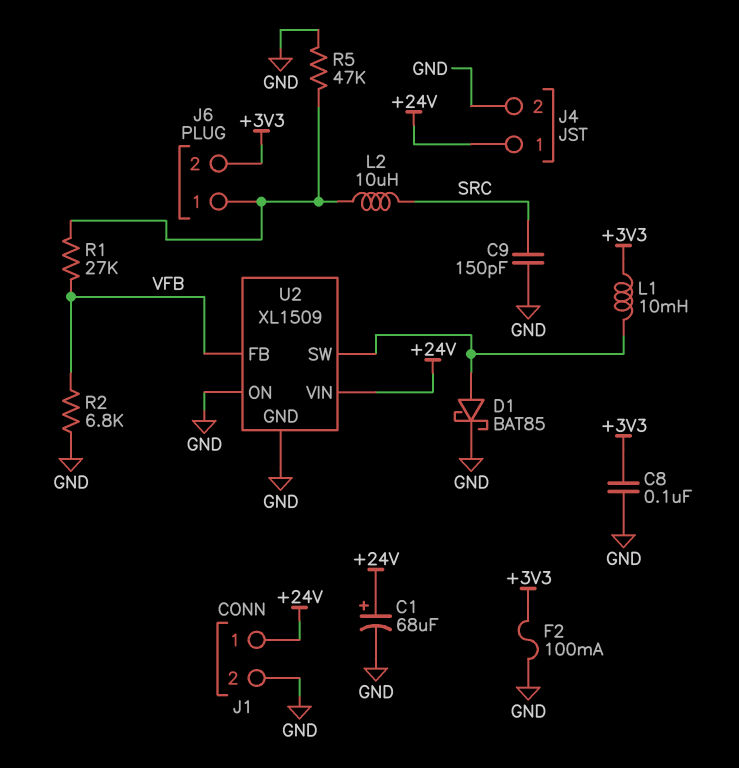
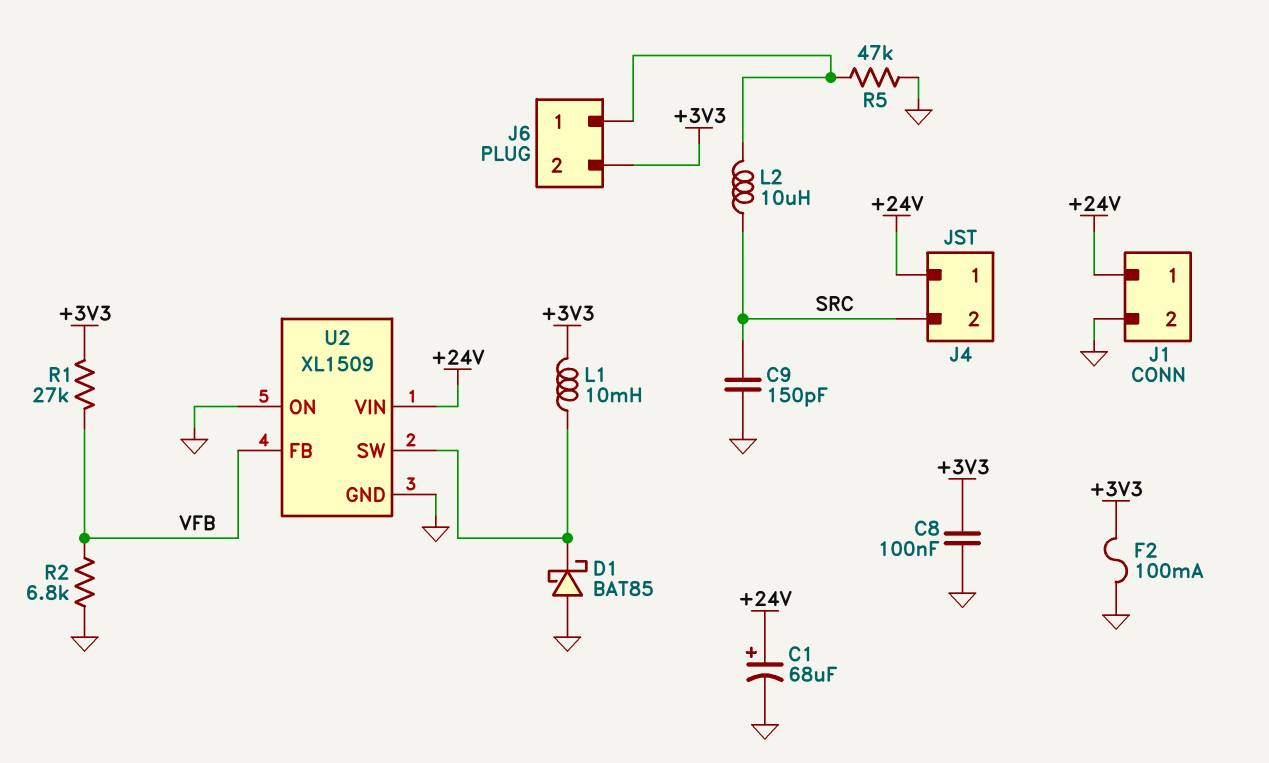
D1: schottky BAT85 (A U2/SW, K GND) -> schottky BAT85 (A GND, K U2/SW)
J4 pin 2: GND -> SRC
R1: 27k (J6/1, VFB) -> 27k (+3V3, VFB)

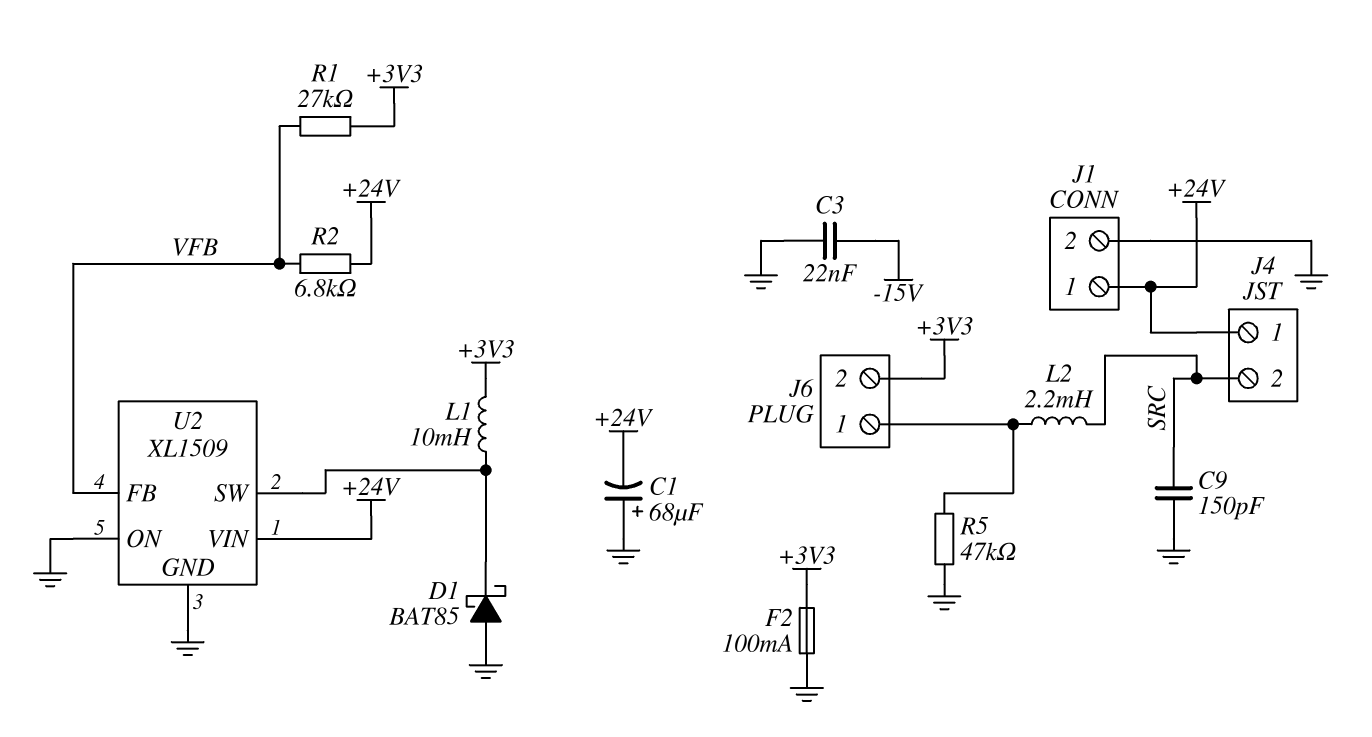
C1: 68uF (plus +24V, minus GND) -> 68uF (plus GND, minus +24V)
C3: none -> 22nF (-15V, GND)
C8: 100nF (+3V3, GND) -> none
L2: 10uH (J6/1, SRC) -> 2.2mH (J6/1, SRC)
R2: 6.8k (GND, VFB) -> 6.8k (+24V, VFB)

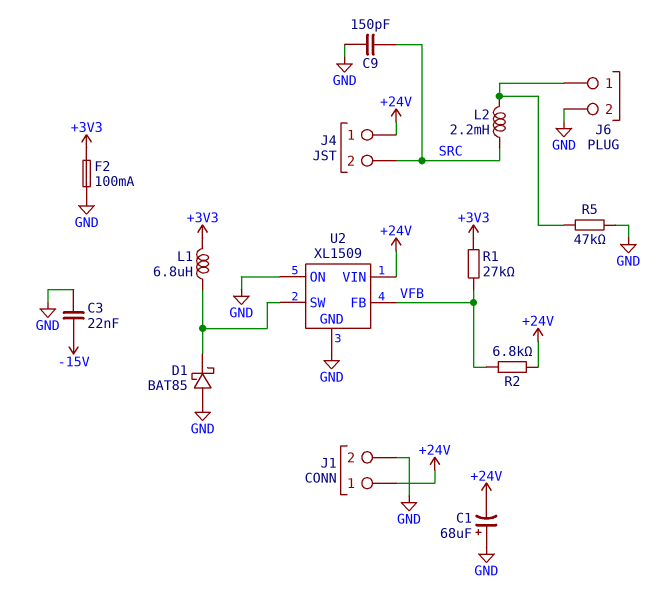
J6 pin 2: +3V3 -> GND
L1: 10mH (+3V3, U2/SW) -> 6.8uH (+3V3, U2/SW)

